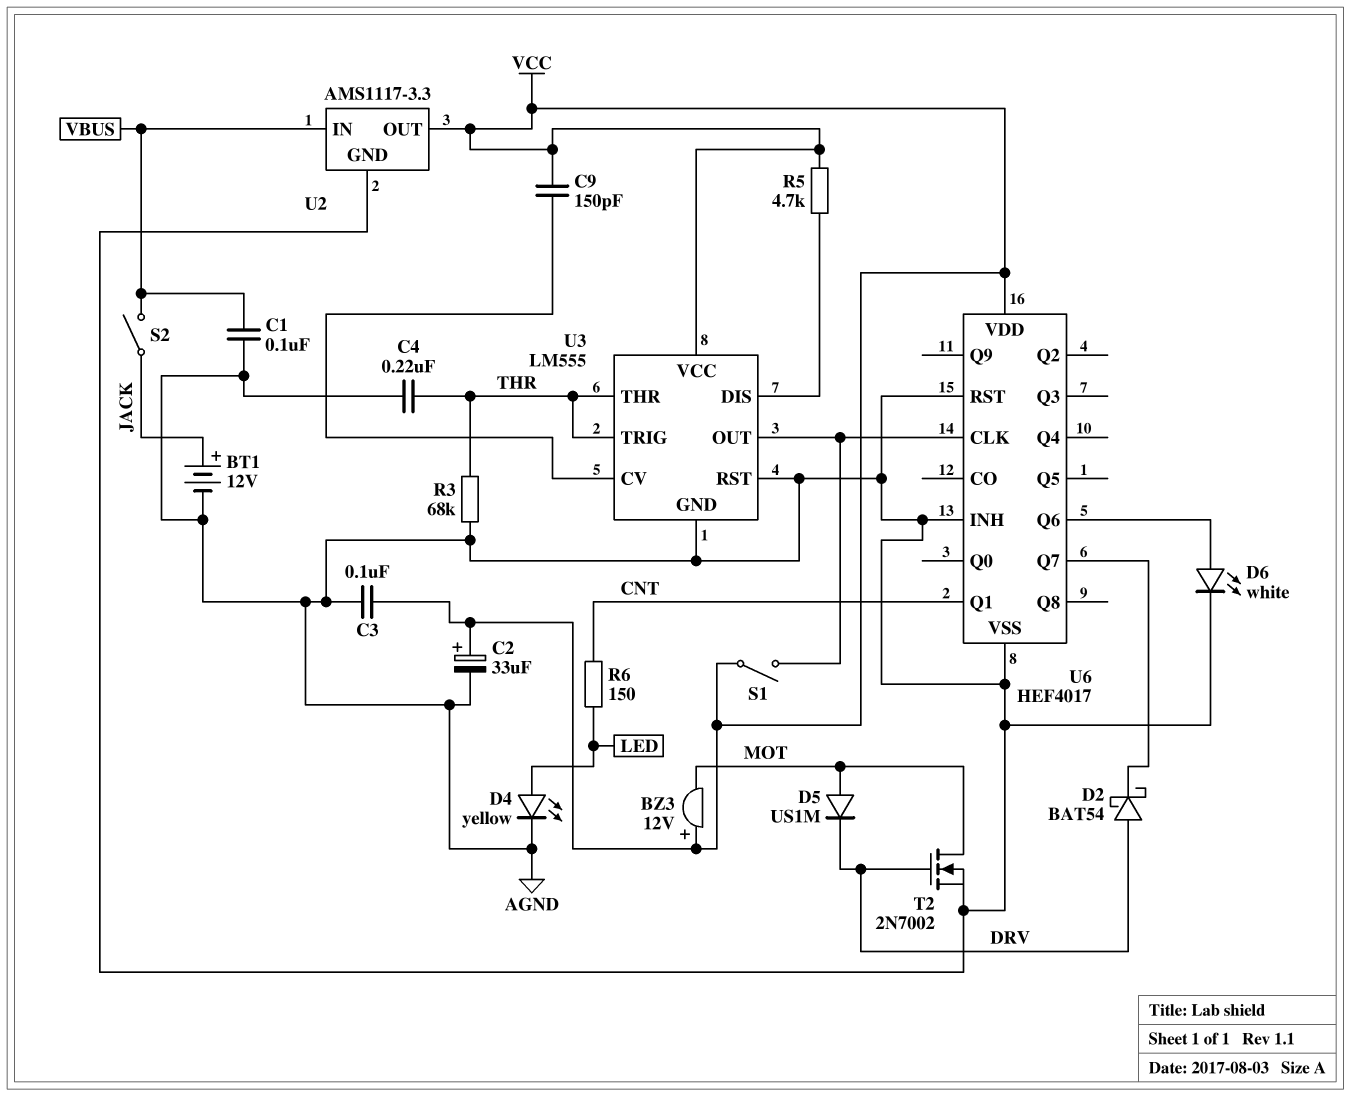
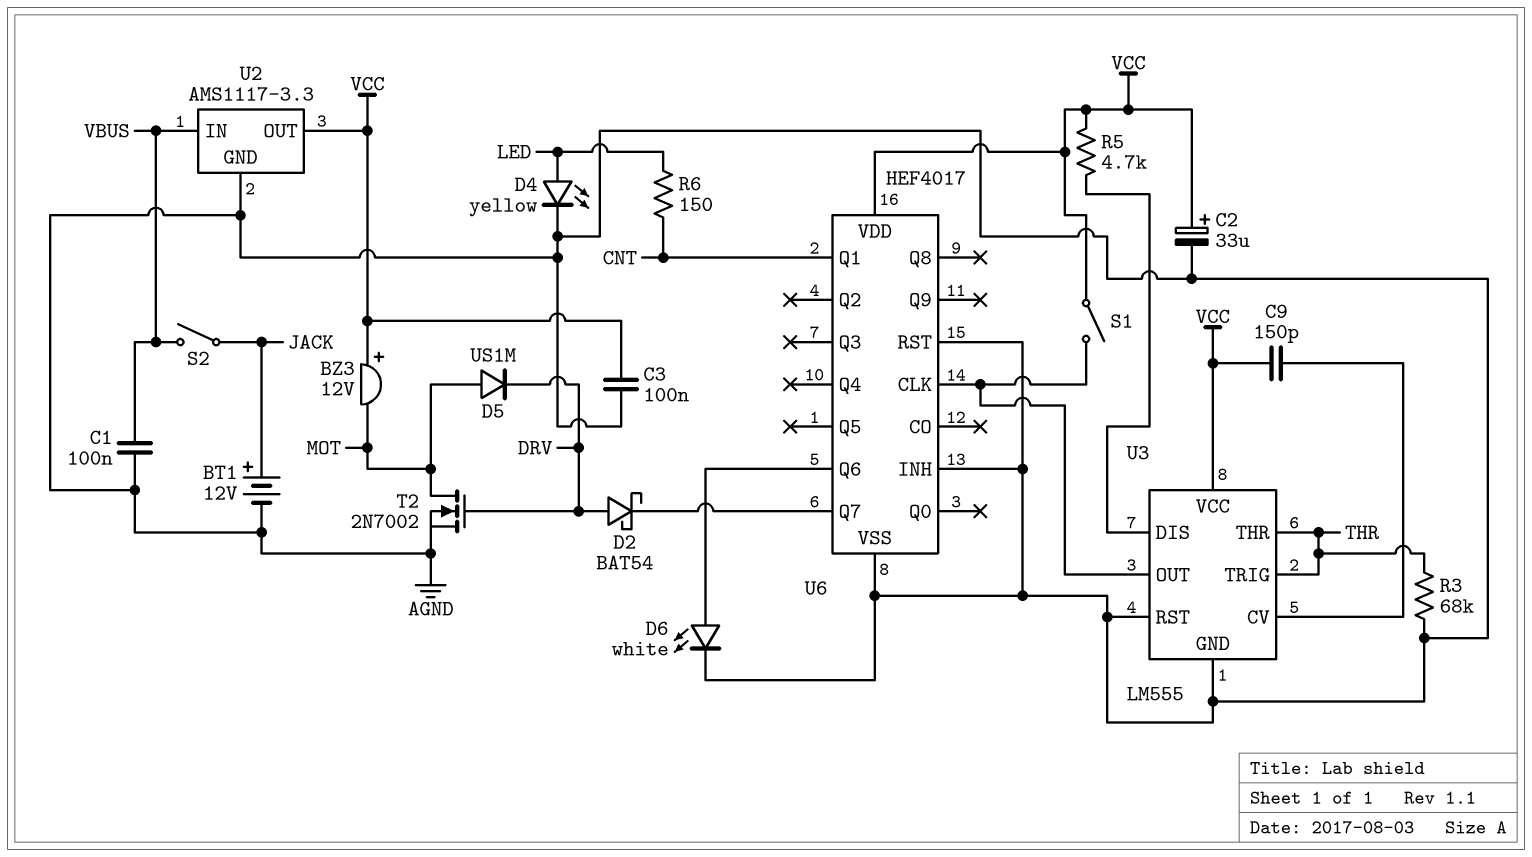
C4: 220nF (AGND, THR) -> none

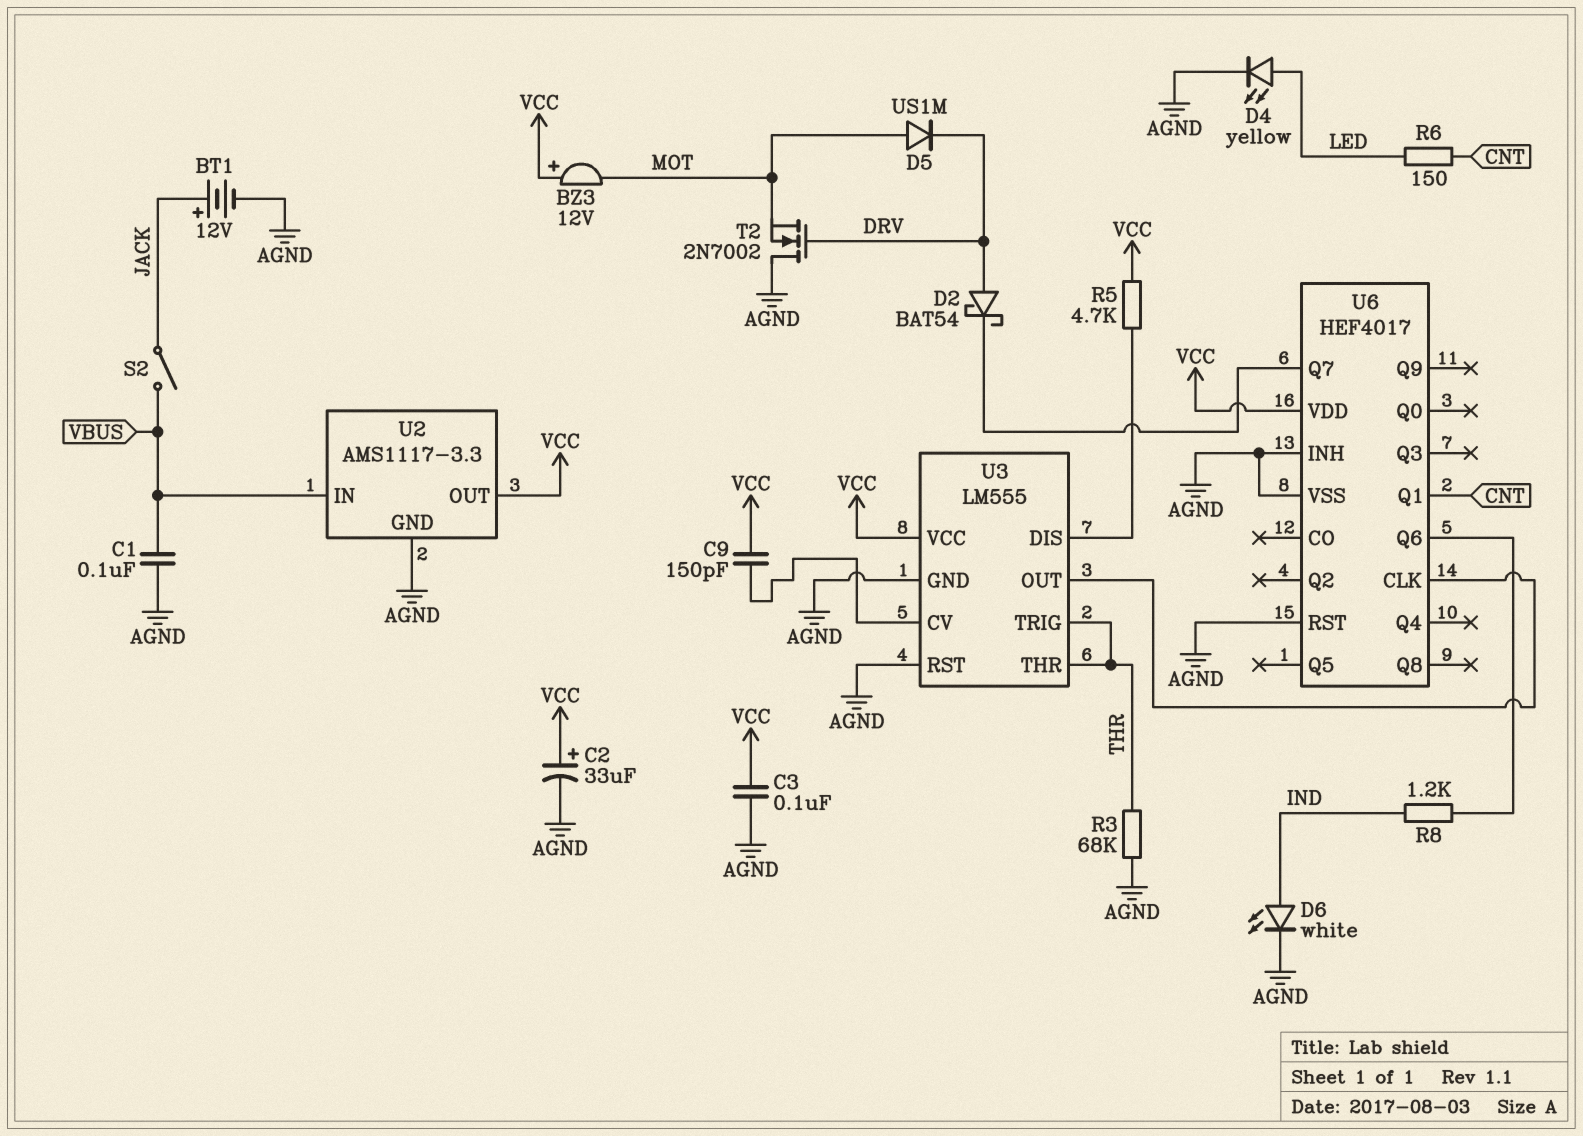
D6: LED white (A U6/Q6, K AGND) -> LED white (A IND, K AGND)
R8: none -> 1.2k (IND, U6/Q6)
S1: switch (U3/OUT, VCC) -> none
T2: NMOS 2N7002 (G DRV, D MOT, S AGND) -> NMOS 2N7002 (G DRV, D AGND, S MOT)

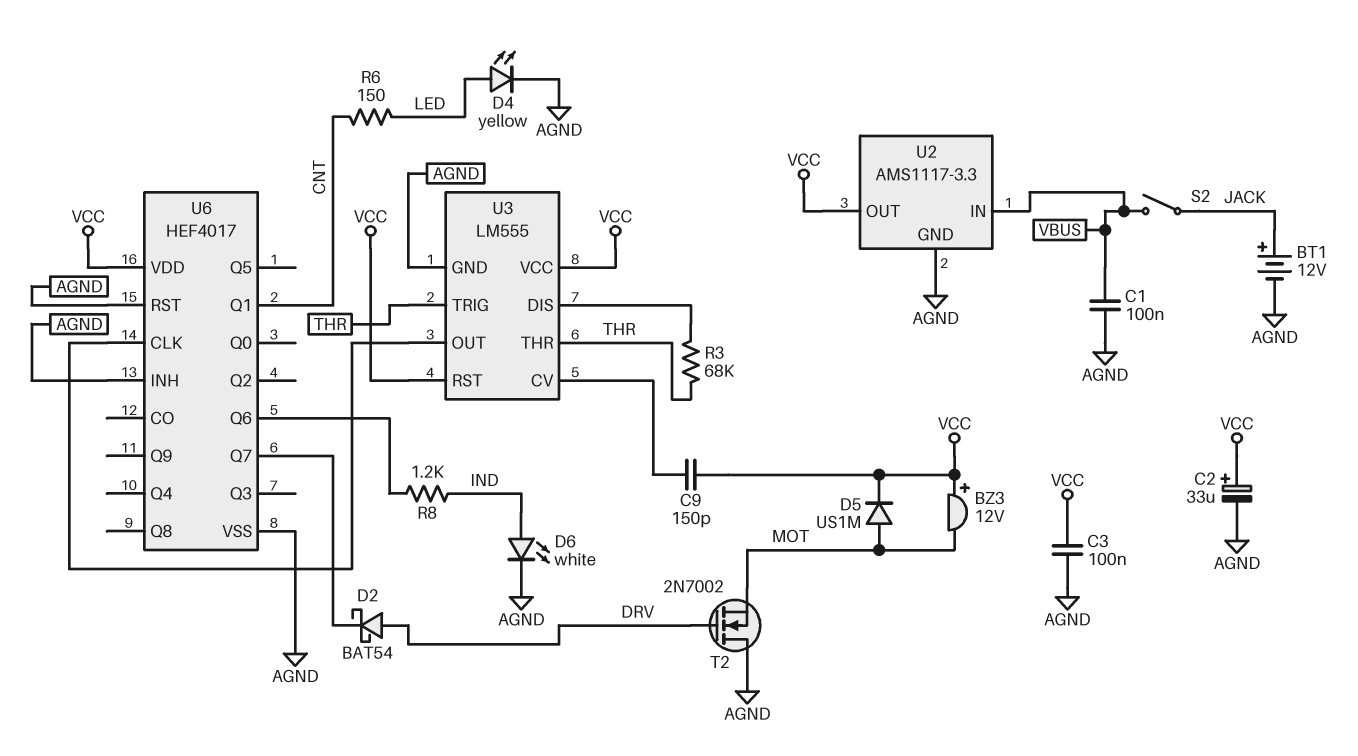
D5: diode US1M (A MOT, K DRV) -> diode US1M (A MOT, K VCC)
R3: 68k (AGND, THR) -> 68k (THR, U3/DIS)
R5: 4.7k (U3/DIS, VCC) -> none
U3 pin RST: AGND -> VCC

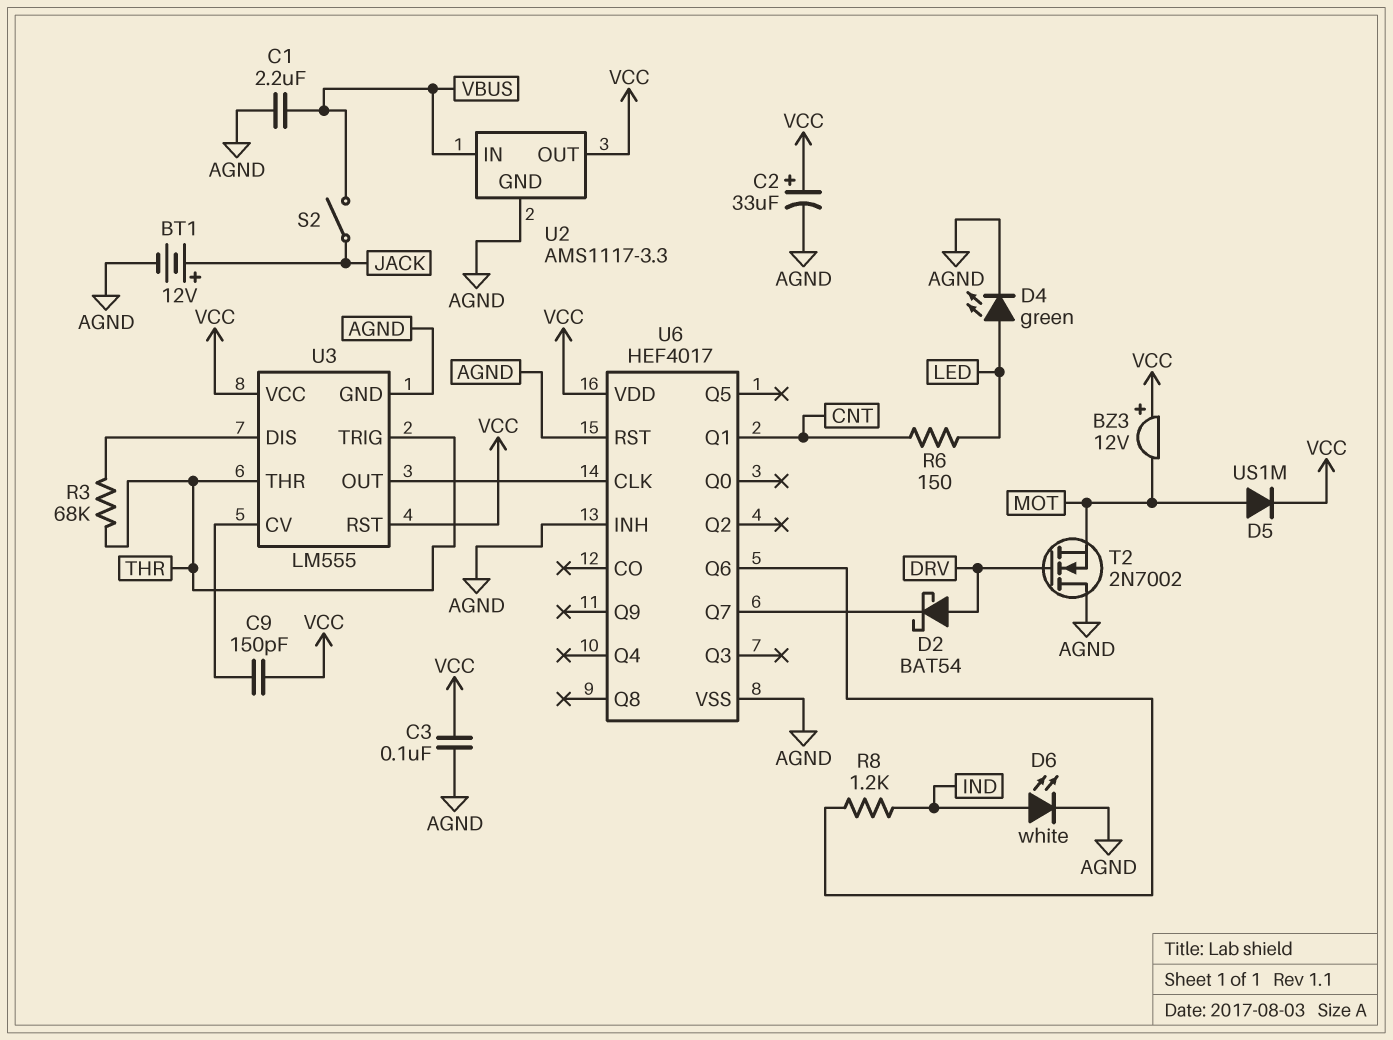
C1: 100nF (AGND, VBUS) -> 2.2uF (AGND, VBUS)
D4: LED yellow (A LED, K AGND) -> LED green (A LED, K AGND)

